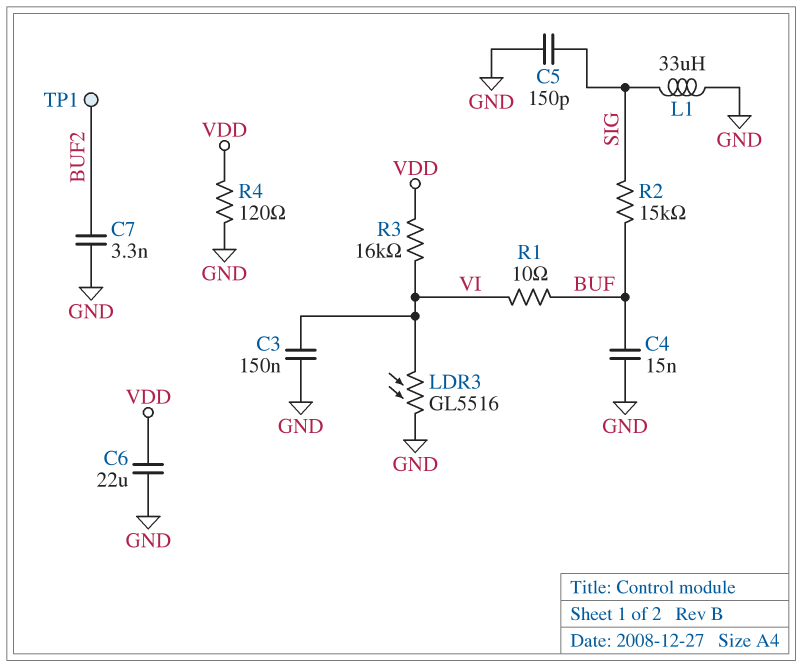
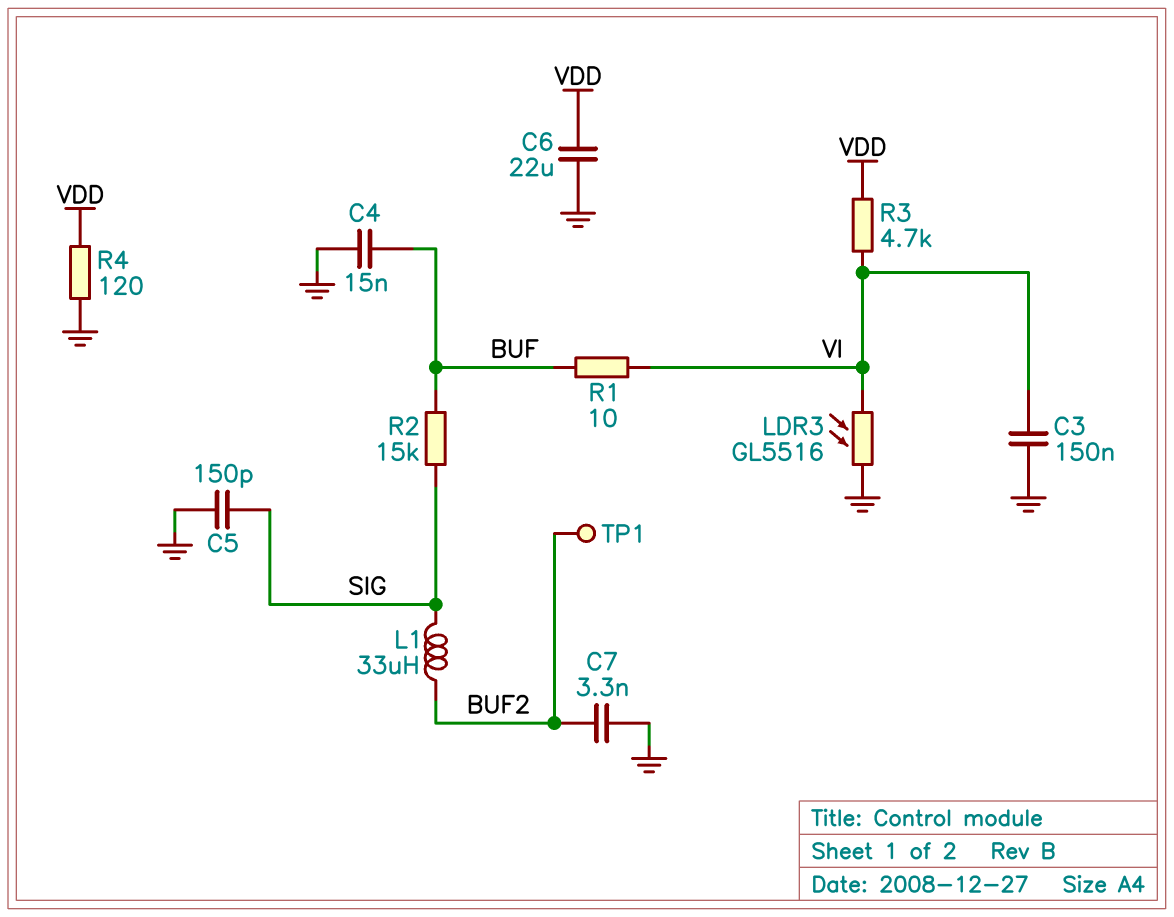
L1: 33uH (GND, SIG) -> 33uH (BUF2, SIG)
R3: 16k (VDD, VI) -> 4.7k (VDD, VI)

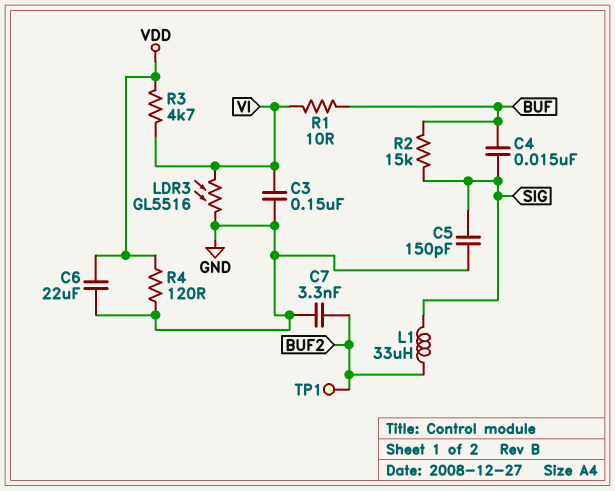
C4: 15nF (BUF, GND) -> 15nF (BUF, SIG)

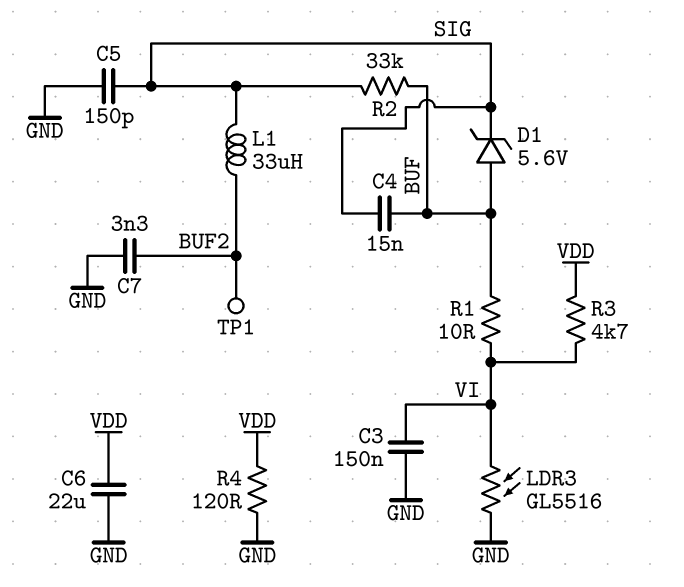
D1: none -> zener 5.6V (A BUF, K SIG)
R2: 15k (BUF, SIG) -> 33k (BUF, SIG)

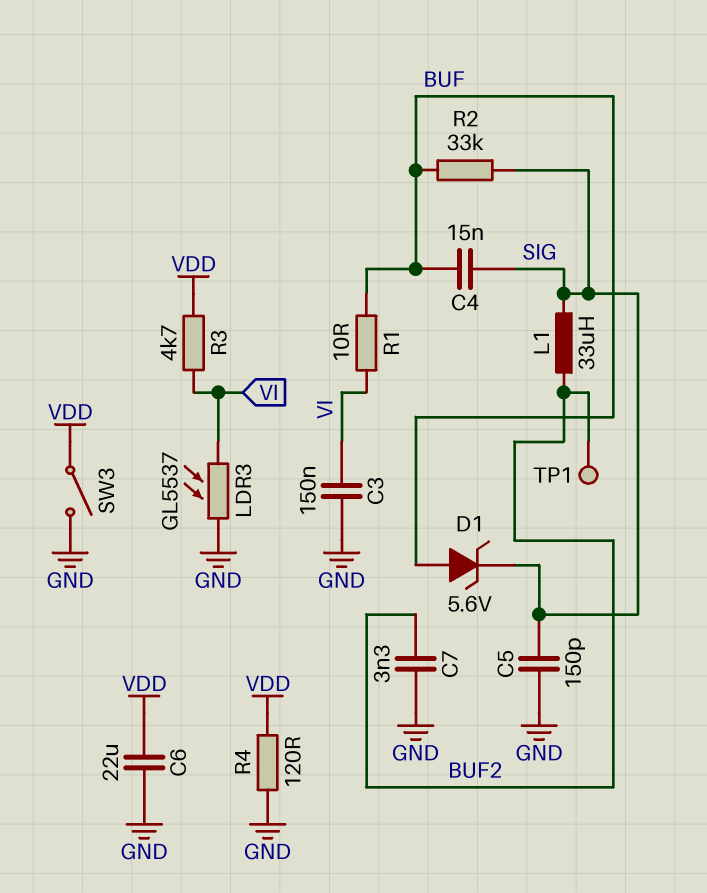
LDR3: GL5516 (GND, VI) -> GL5537 (GND, VI)
SW3: none -> switch (GND, VDD)

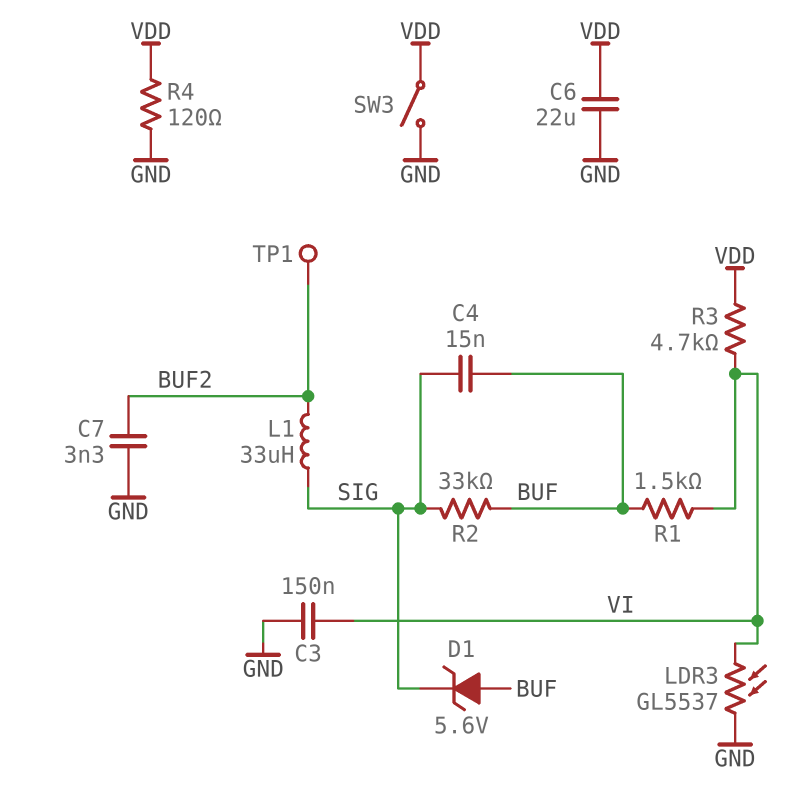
C5: 150pF (GND, SIG) -> none
R1: 10 (BUF, VI) -> 1.5k (BUF, VI)

